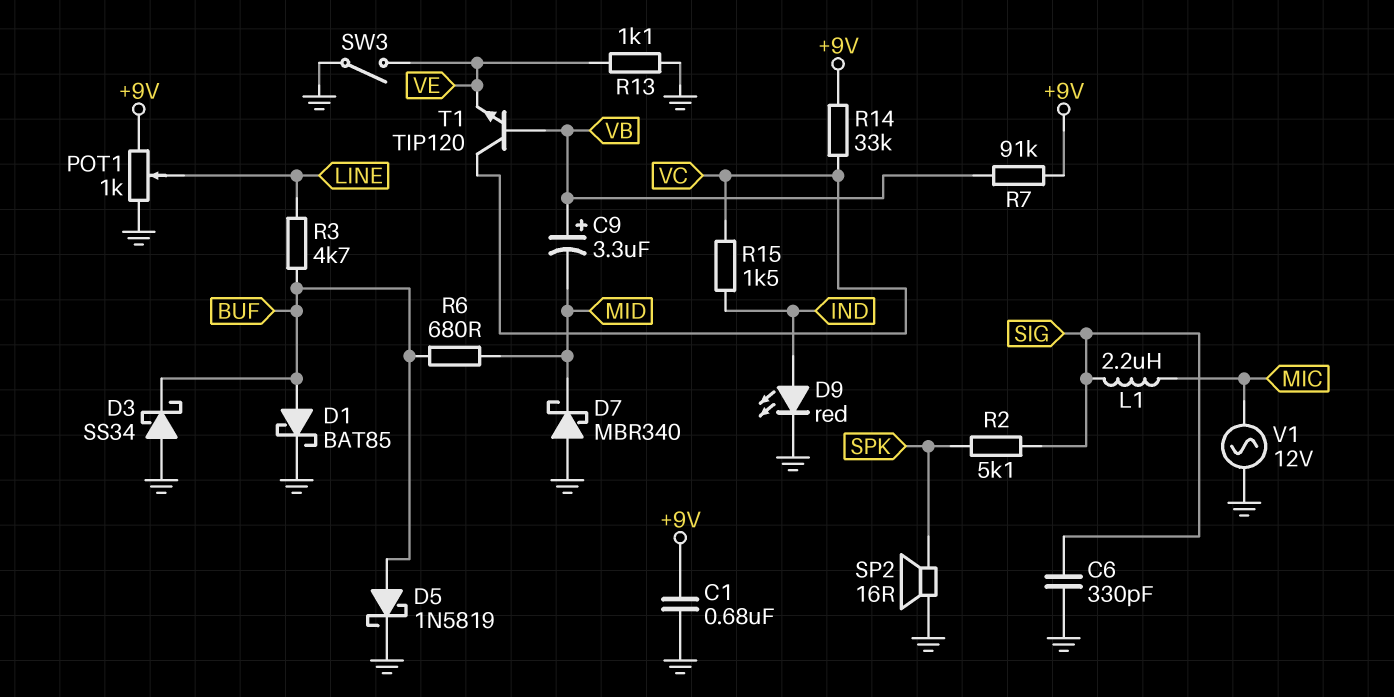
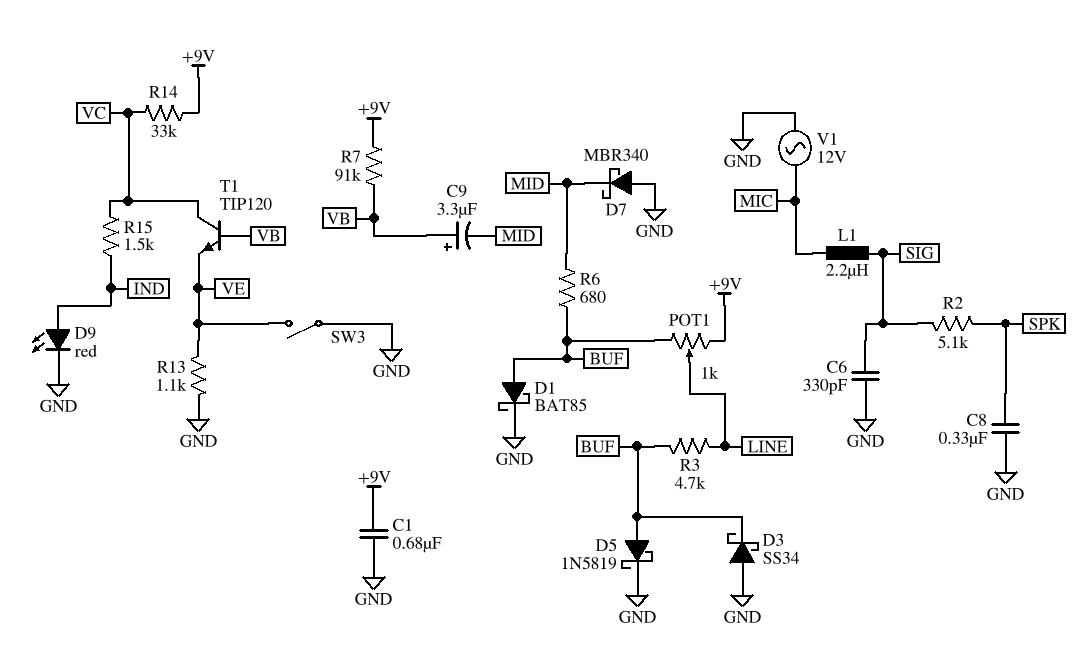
C8: none -> 330nF (GND, SPK)
POT1: 1k (+9V, GND, wiper LINE) -> 1k (+9V, BUF, wiper LINE)
SP2: speaker 16R (GND, SPK) -> none

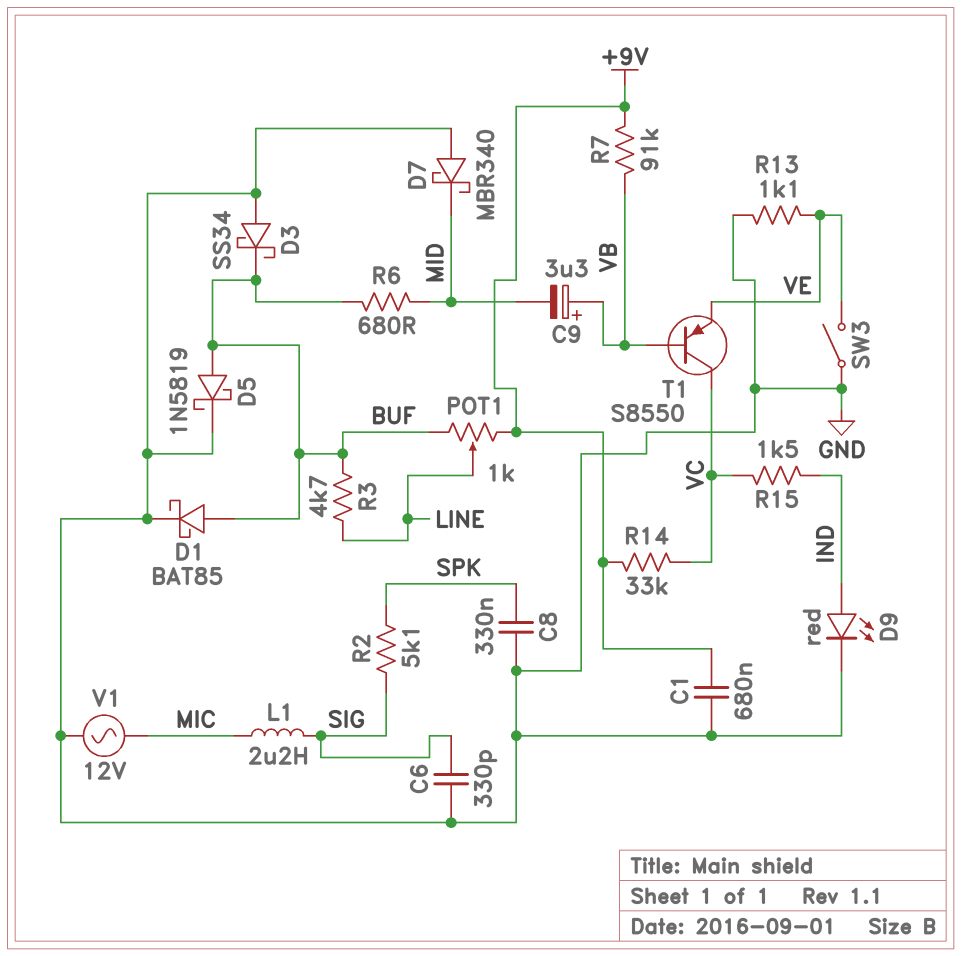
T1: NPN TIP120 (B VB, C VC, E VE) -> PNP S8550 (B VB, C VC, E VE)

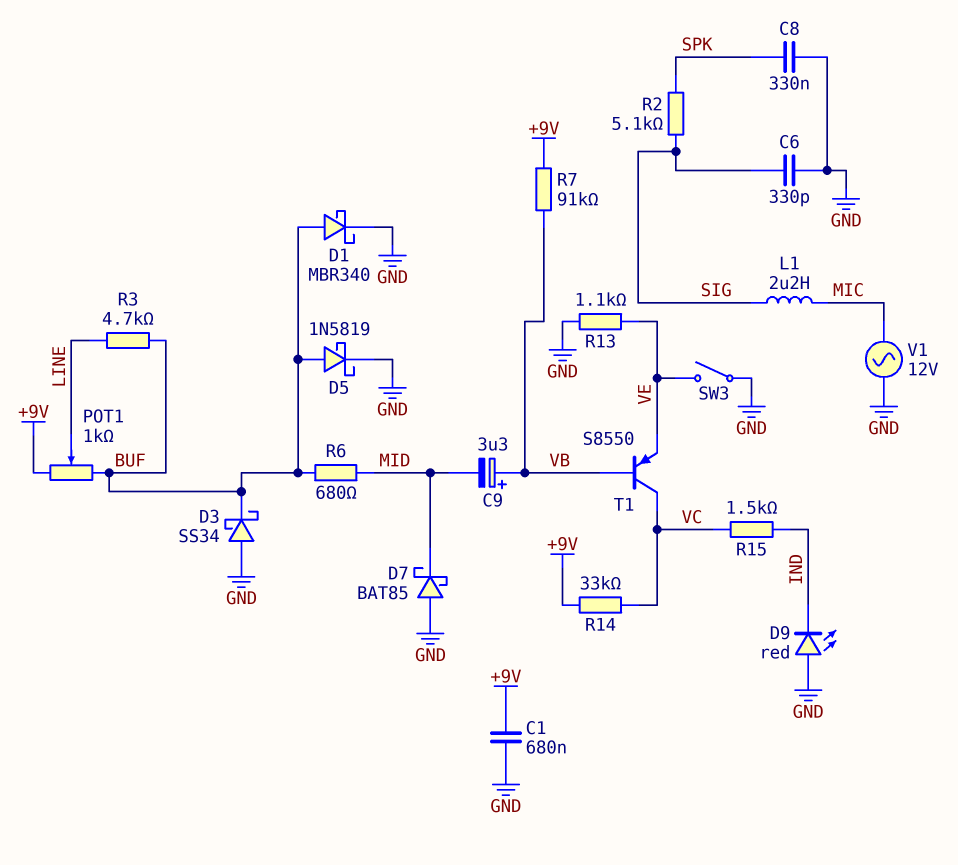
D1: schottky BAT85 (A BUF, K GND) -> schottky MBR340 (A BUF, K GND)
D7: schottky MBR340 (A GND, K MID) -> schottky BAT85 (A GND, K MID)
D9: LED red (A IND, K GND) -> LED red (A GND, K IND)

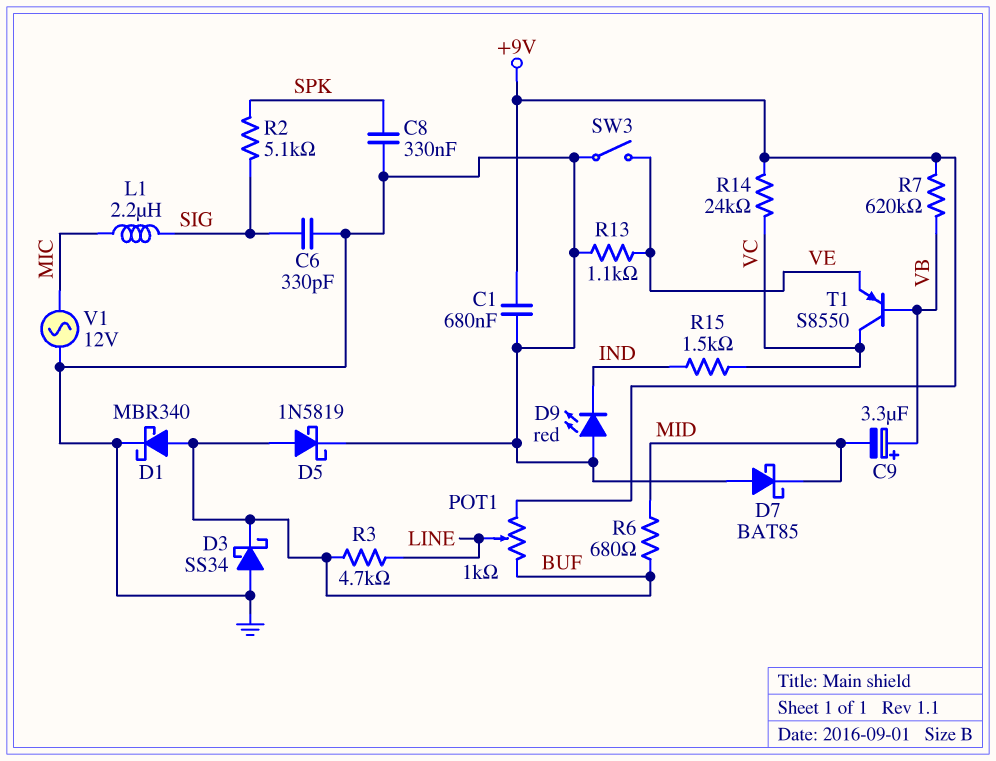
R7: 91k (+9V, VB) -> 620k (+9V, VB)
R14: 33k (+9V, VC) -> 24k (+9V, VC)

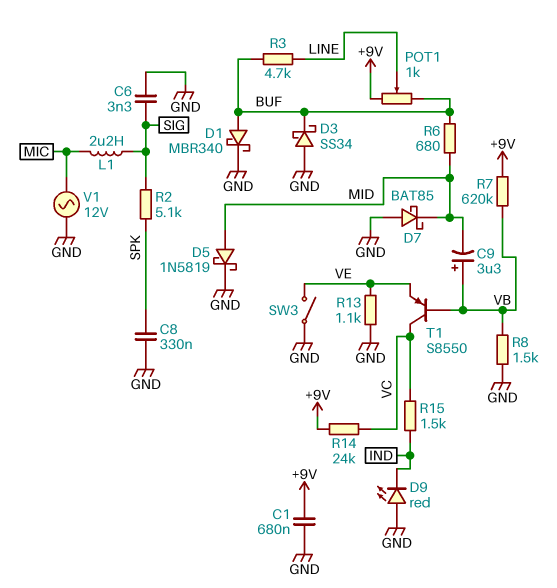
C6: 330pF (GND, SIG) -> 3.3nF (GND, SIG)
D5: schottky 1N5819 (A BUF, K GND) -> schottky 1N5819 (A MID, K GND)
R8: none -> 1.5k (GND, VB)

